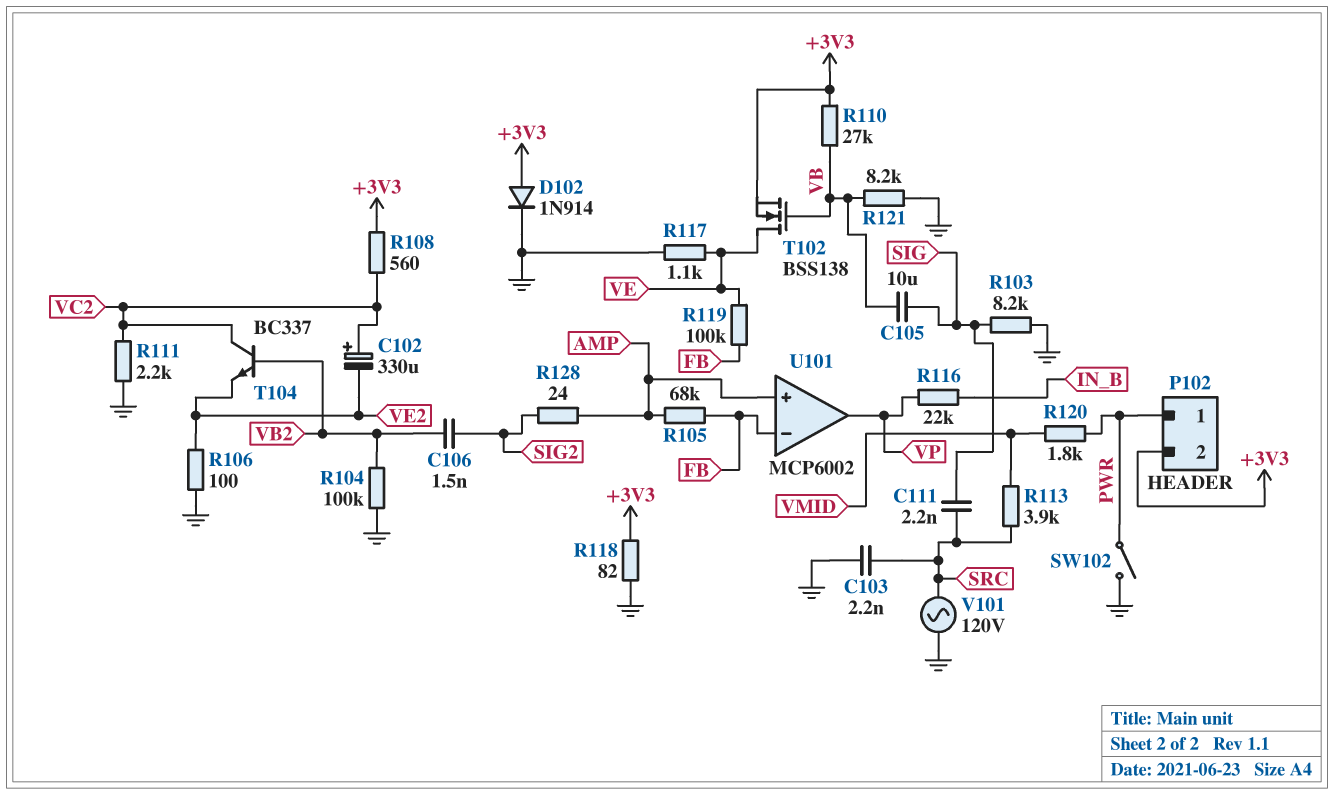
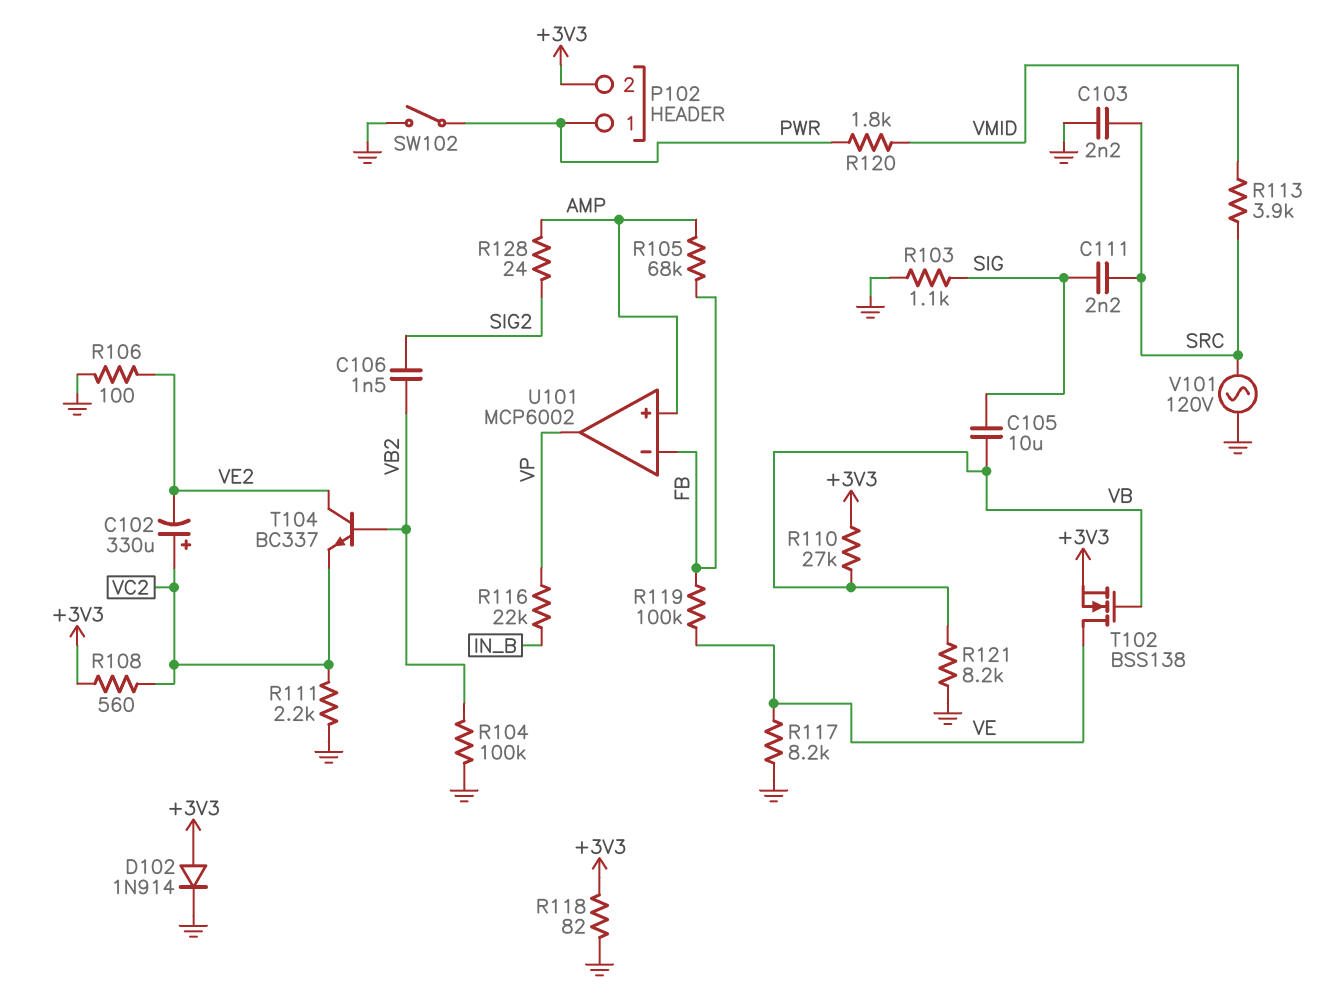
R103: 8.2k (GND, SIG) -> 1.1k (GND, SIG)
R117: 1.1k (GND, VE) -> 8.2k (GND, VE)
T104: NPN BC337 (B VB2, C VC2, E VE2) -> NPN BC337 (B VB2, C VE2, E VC2)

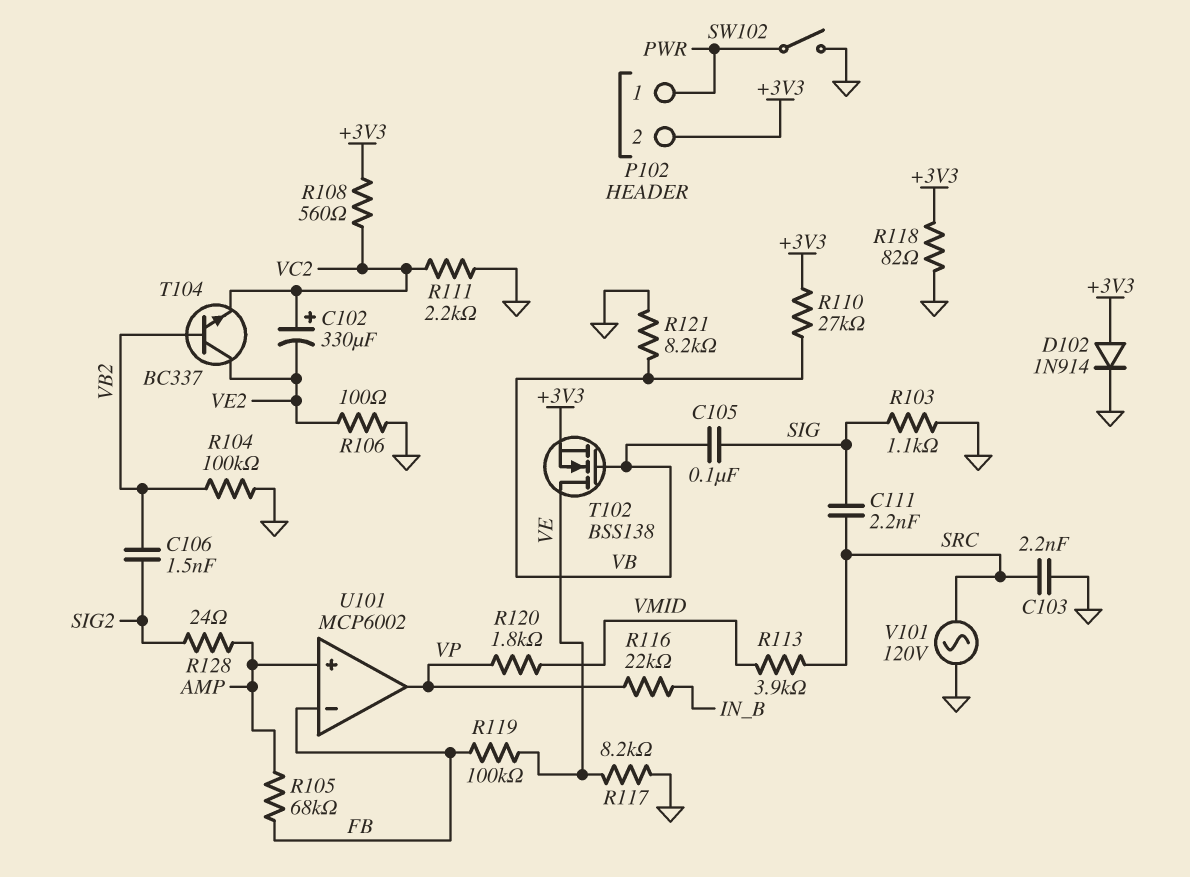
C105: 10uF (SIG, VB) -> 100nF (SIG, VB)
R120: 1.8k (PWR, VMID) -> 1.8k (VMID, VP)

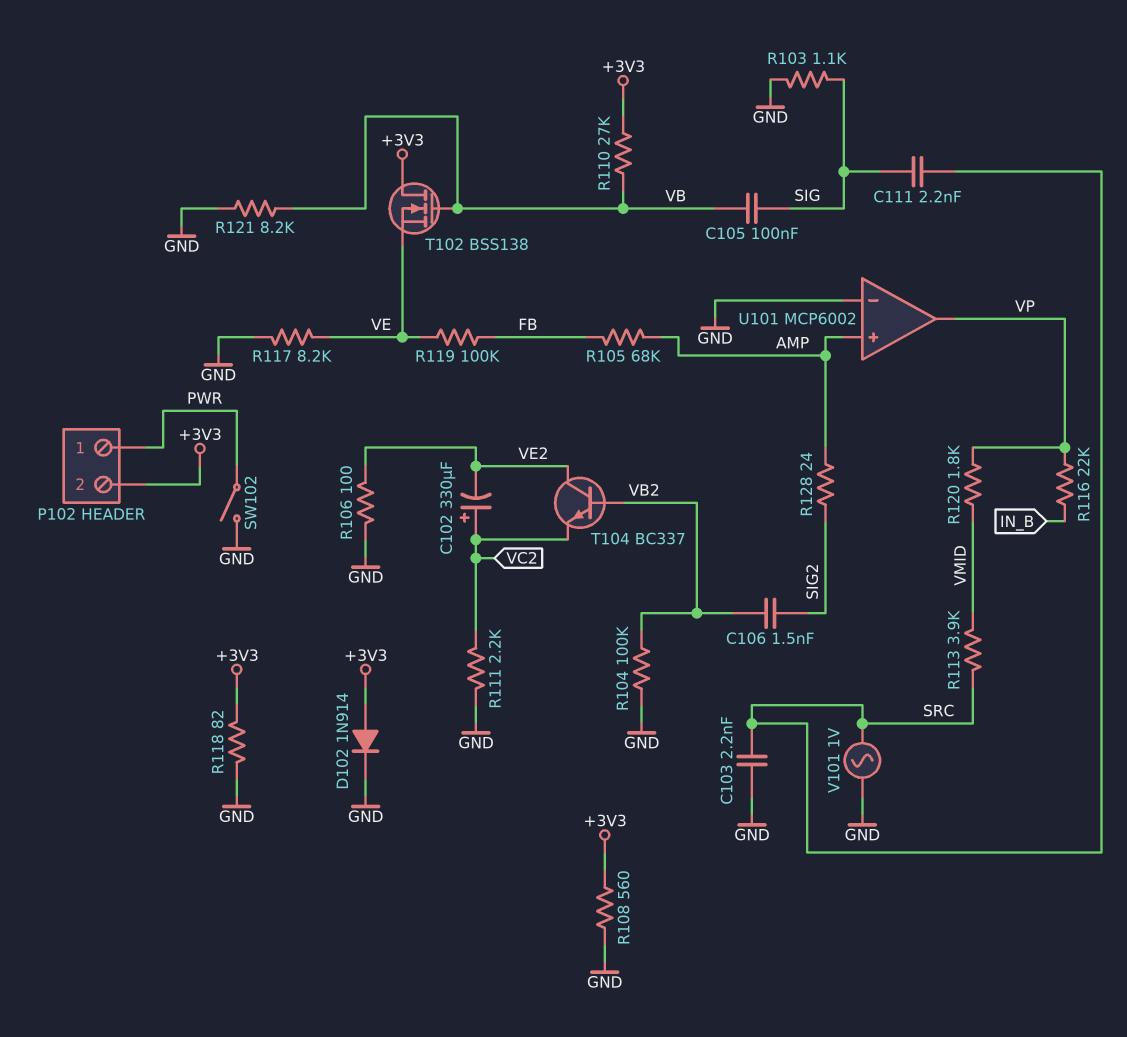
R108: 560 (+3V3, VC2) -> 560 (+3V3, GND)
T102: NMOS BSS138 (G VB, D VE, S +3V3) -> NMOS BSS138 (G VB, D +3V3, S VE)
U101 pin in-: FB -> GND
V101: AC 120V (GND, SRC) -> AC 1V (GND, SRC)

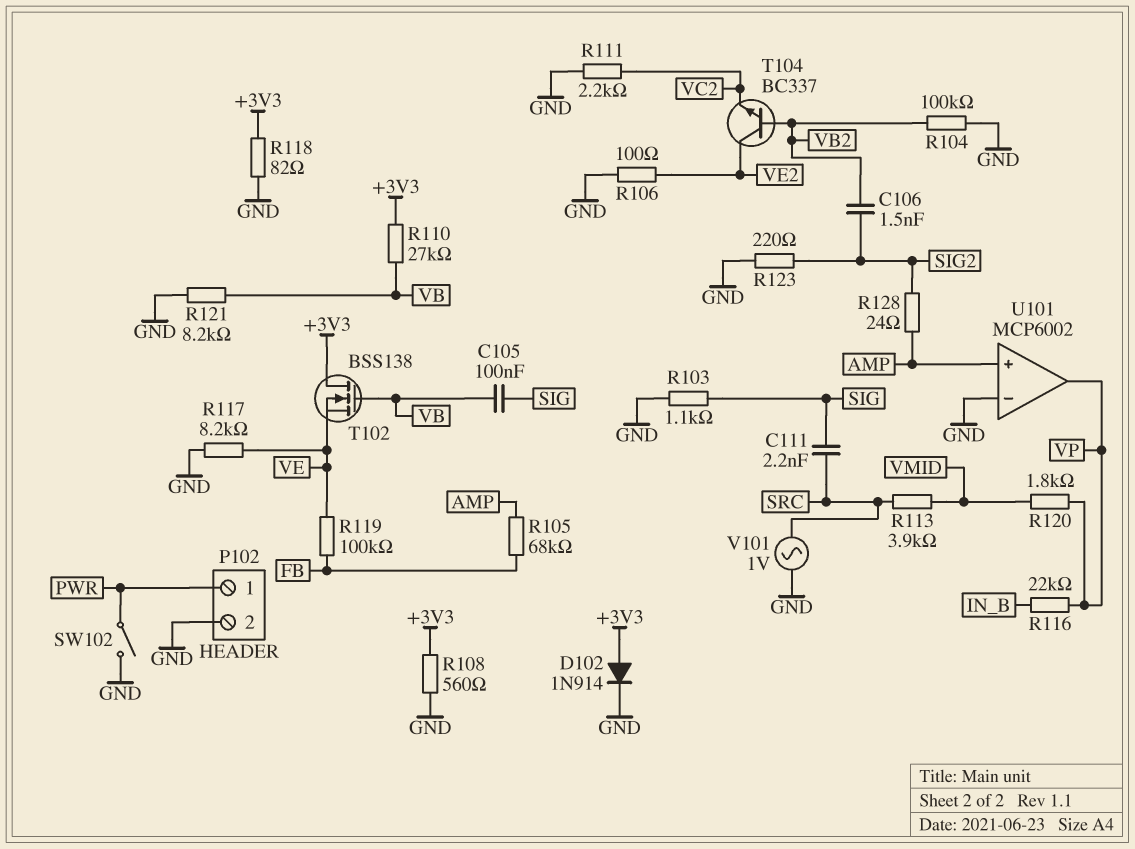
C102: 330uF (plus VC2, minus VE2) -> none
C103: 2.2nF (GND, SRC) -> none
P102 pin 2: +3V3 -> GND
R123: none -> 220 (GND, SIG2)

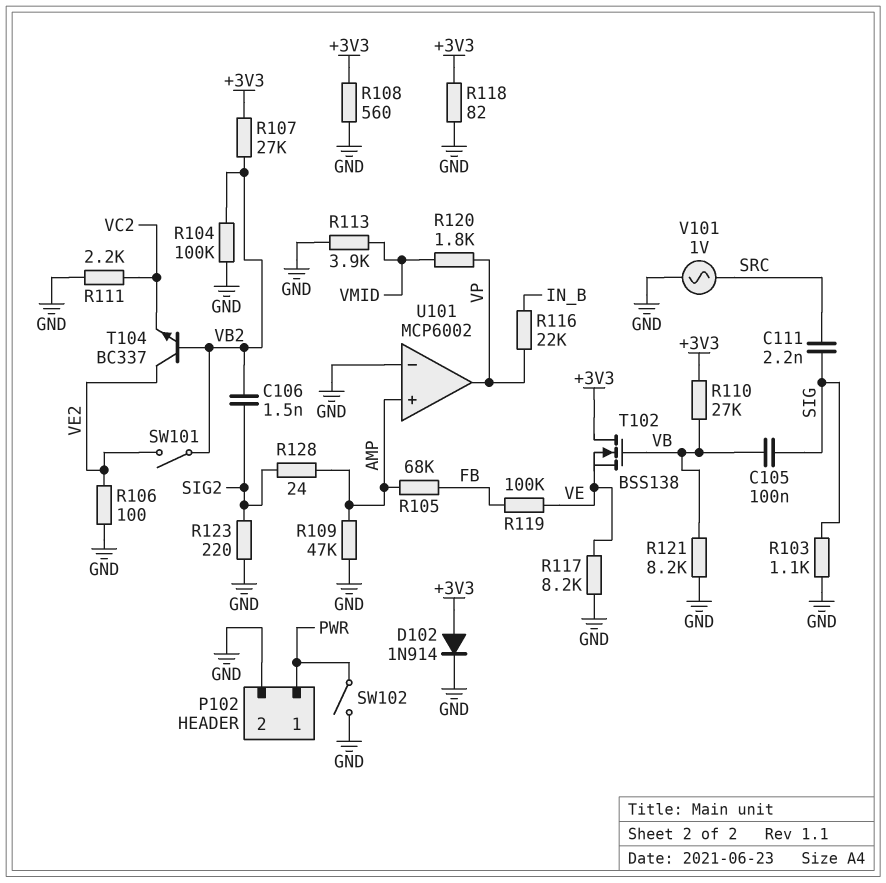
R107: none -> 27k (+3V3, VB2)
R109: none -> 47k (AMP, GND)
R113: 3.9k (SRC, VMID) -> 3.9k (GND, VMID)
SW101: none -> switch (VB2, VE2)

